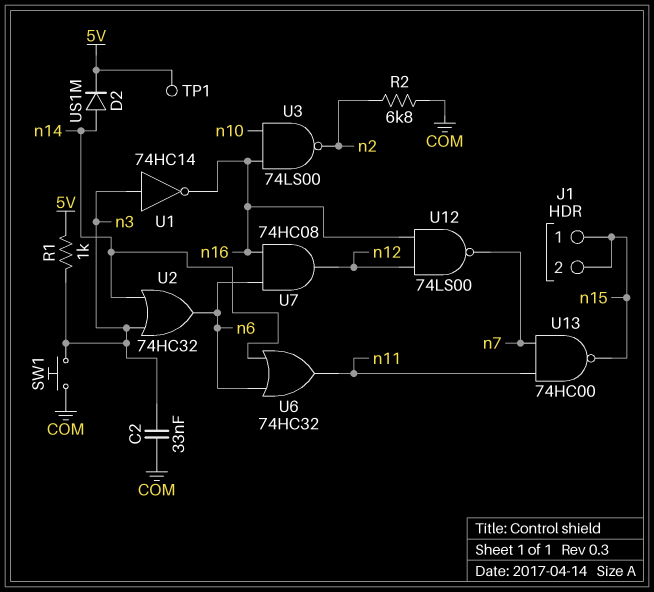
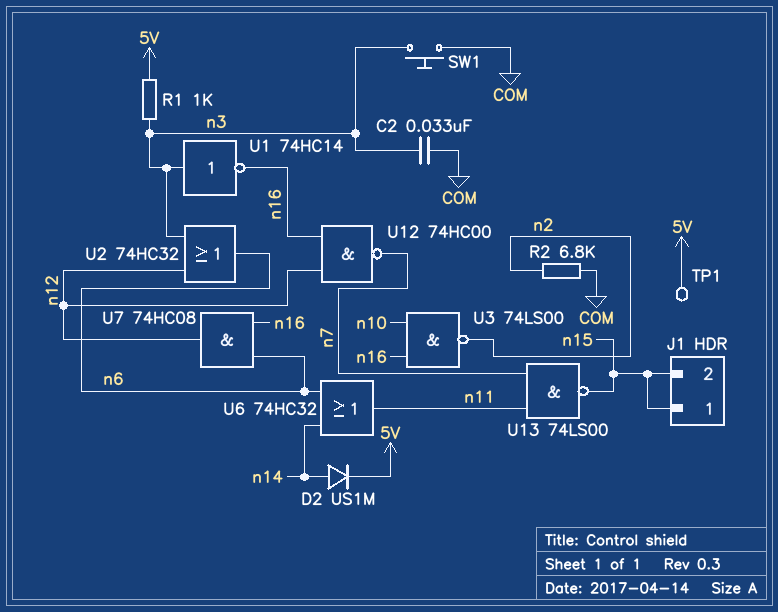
U2: OR 74HC32 (in n3, in n14, out n6) -> OR 74HC32 (in n3, in n12, out n6)
U12: NAND 74LS00 (in n12, in n16, out n7) -> NAND 74HC00 (in n12, in n16, out n7)
U13: NAND 74HC00 (in n7, in n11, out n15) -> NAND 74LS00 (in n7, in n11, out n15)

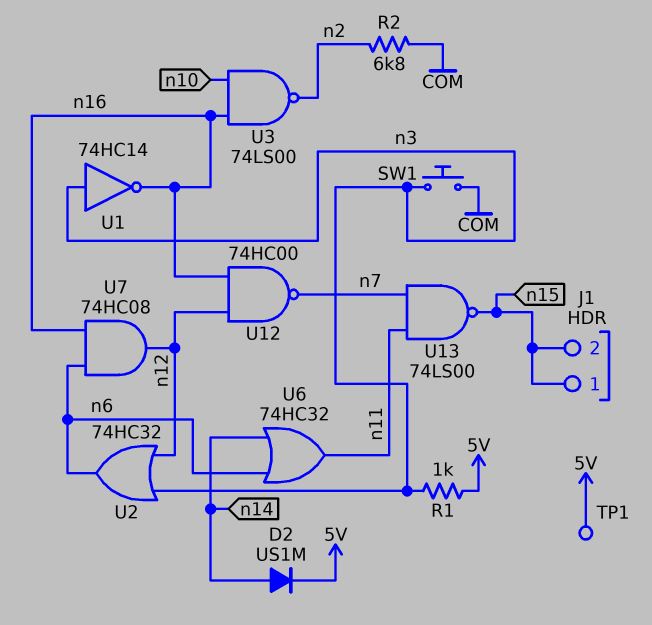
C2: 33nF (COM, n3) -> none

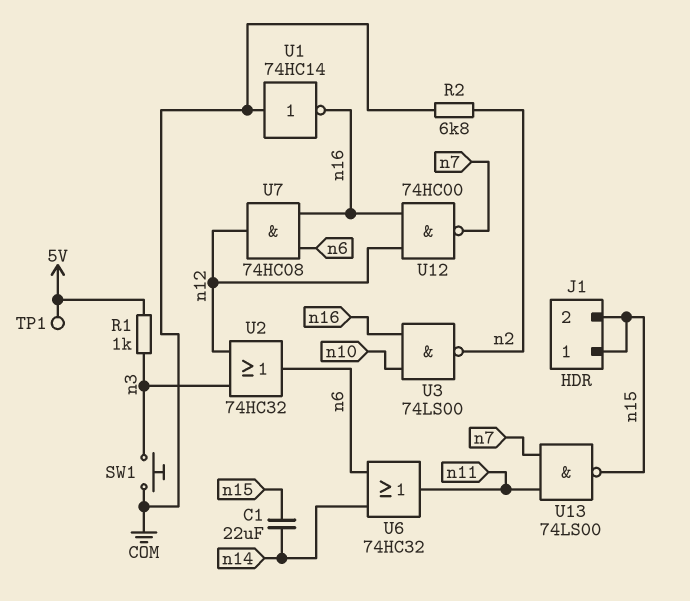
C1: none -> 22uF (n14, n15)
D2: diode US1M (A n14, K 5V) -> none
U1: NOT 74HC14 (in n3, out n16) -> NOT 74HC14 (in COM, out n16)

